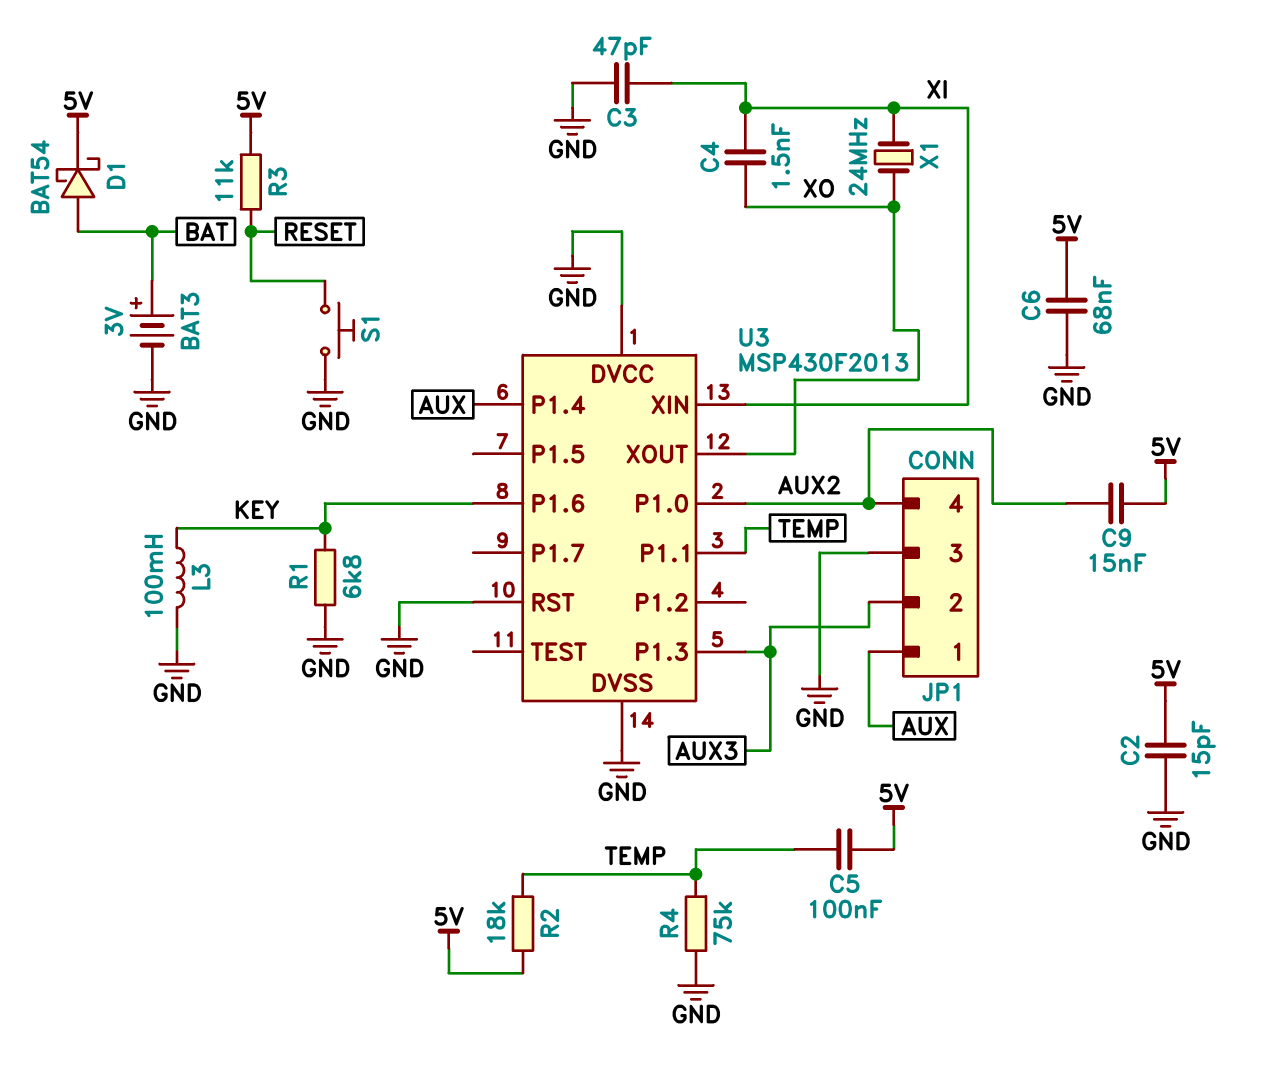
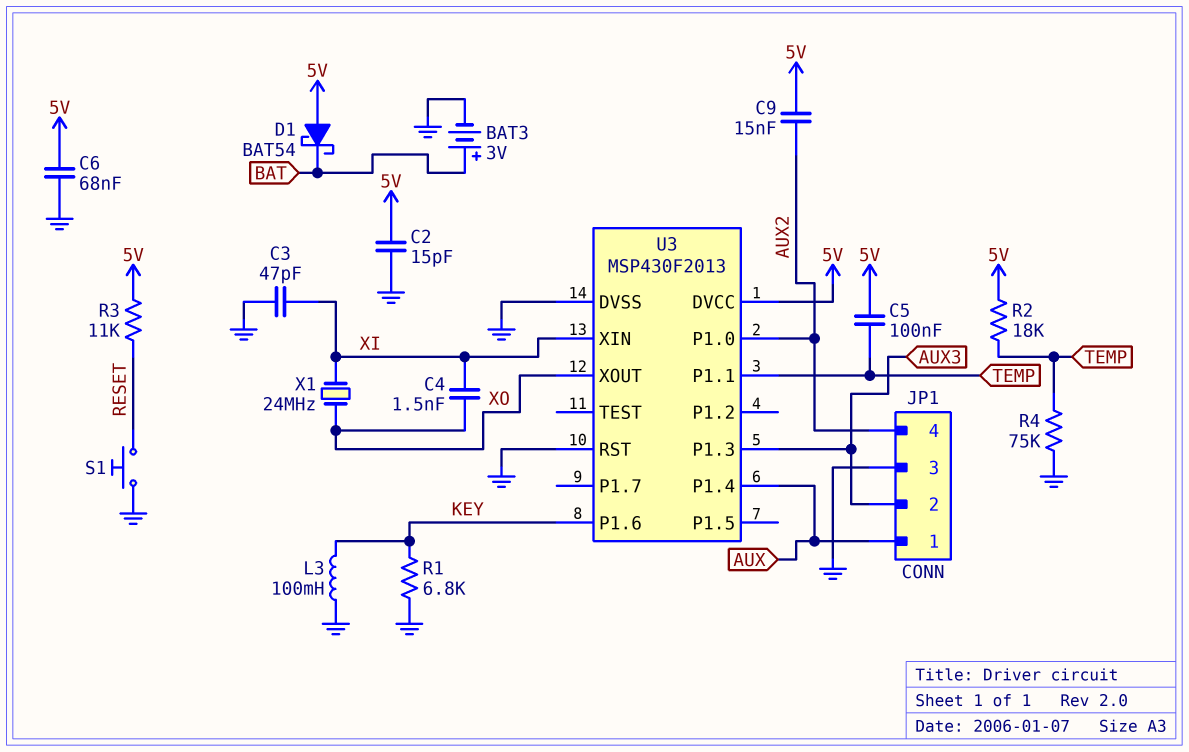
D1: schottky BAT54 (A BAT, K 5V) -> schottky BAT54 (A 5V, K BAT)
U3 pin DVCC: GND -> 5V

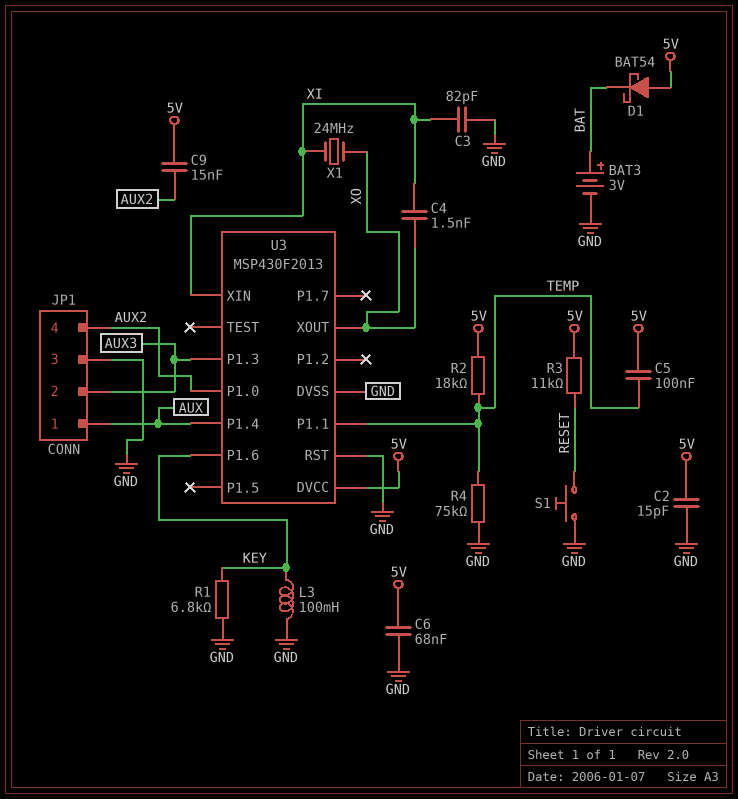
C3: 47pF (GND, XI) -> 82pF (GND, XI)

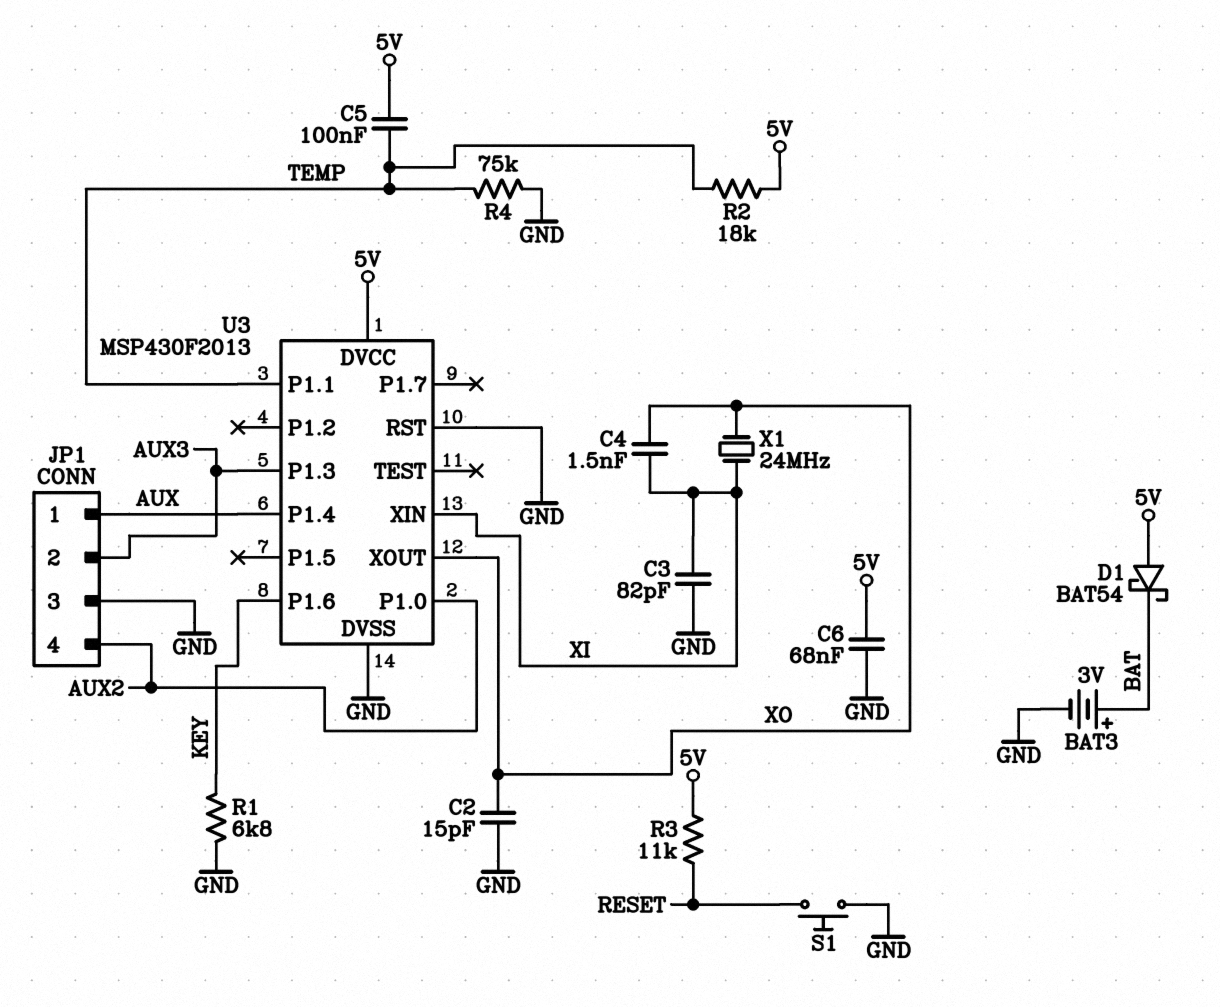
C2: 15pF (5V, GND) -> 15pF (GND, XO)
C9: 15nF (5V, AUX2) -> none
L3: 100mH (GND, KEY) -> none

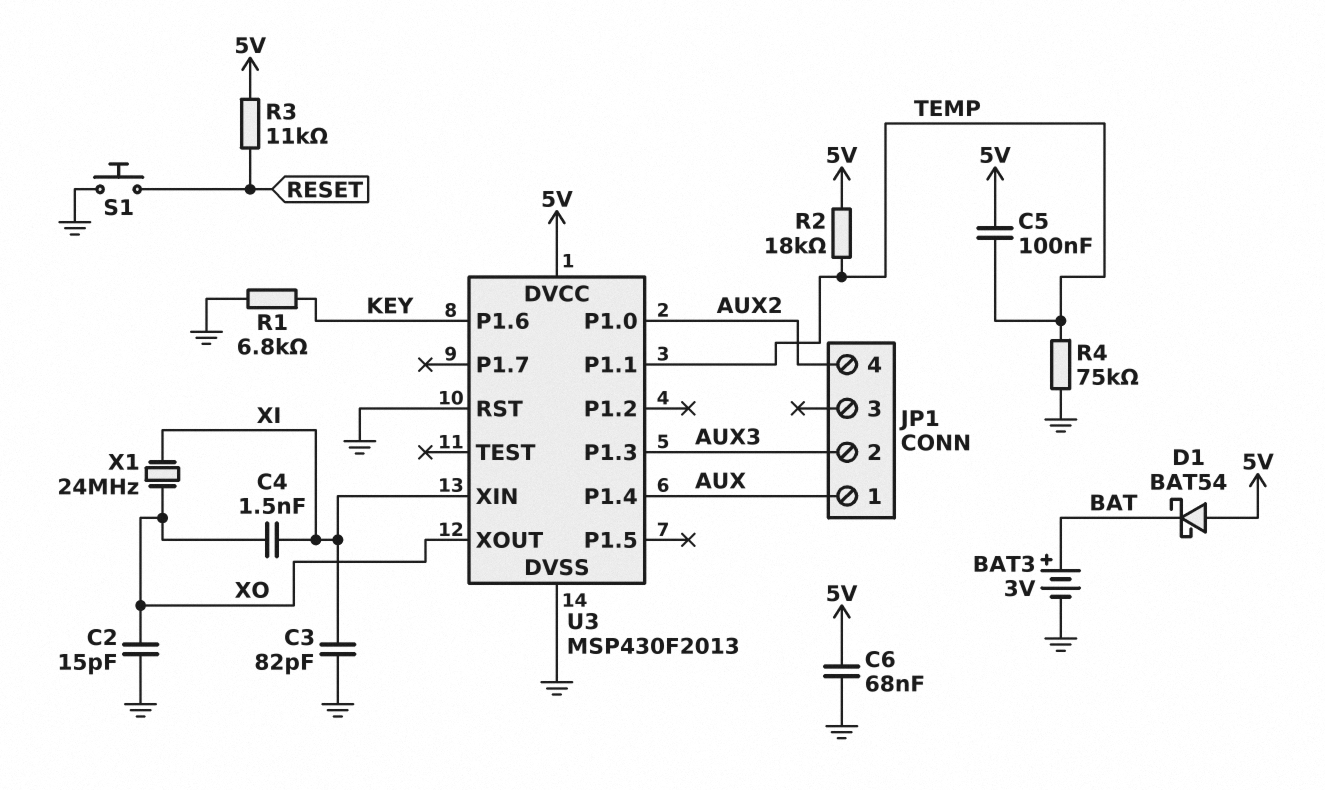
JP1 pin 3: GND -> none

